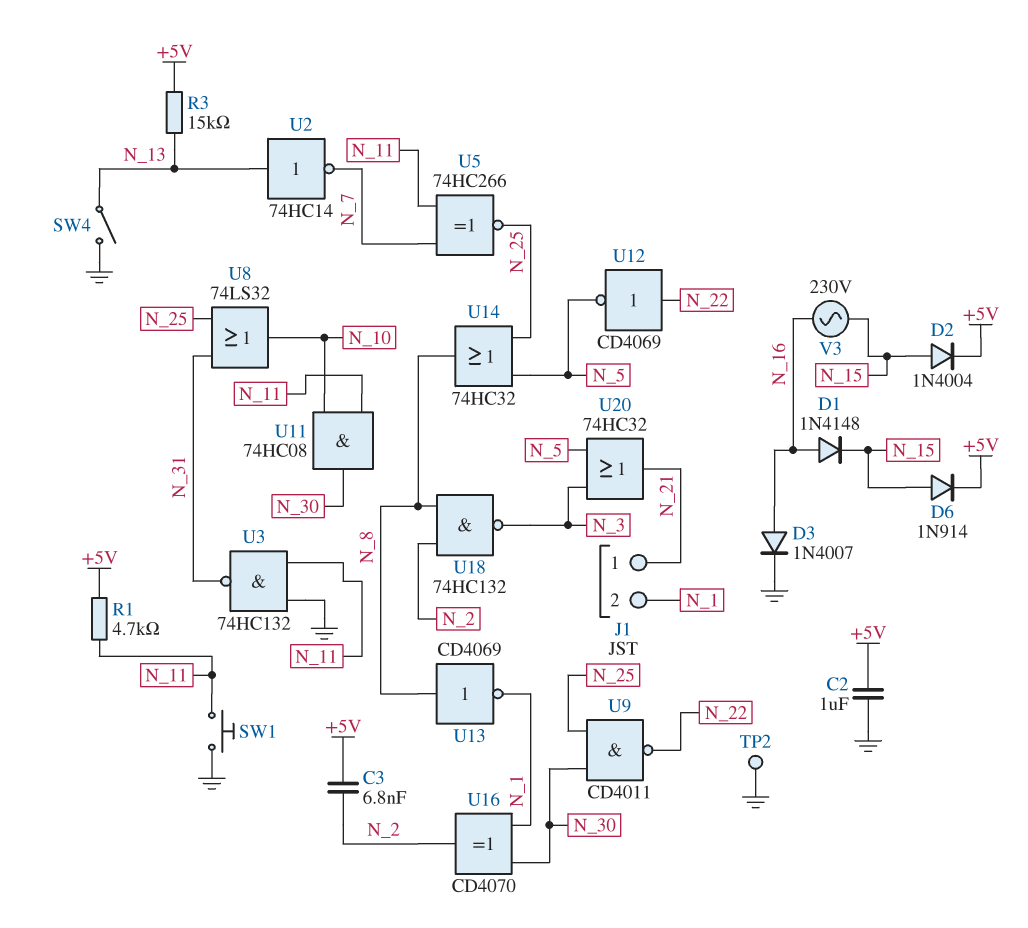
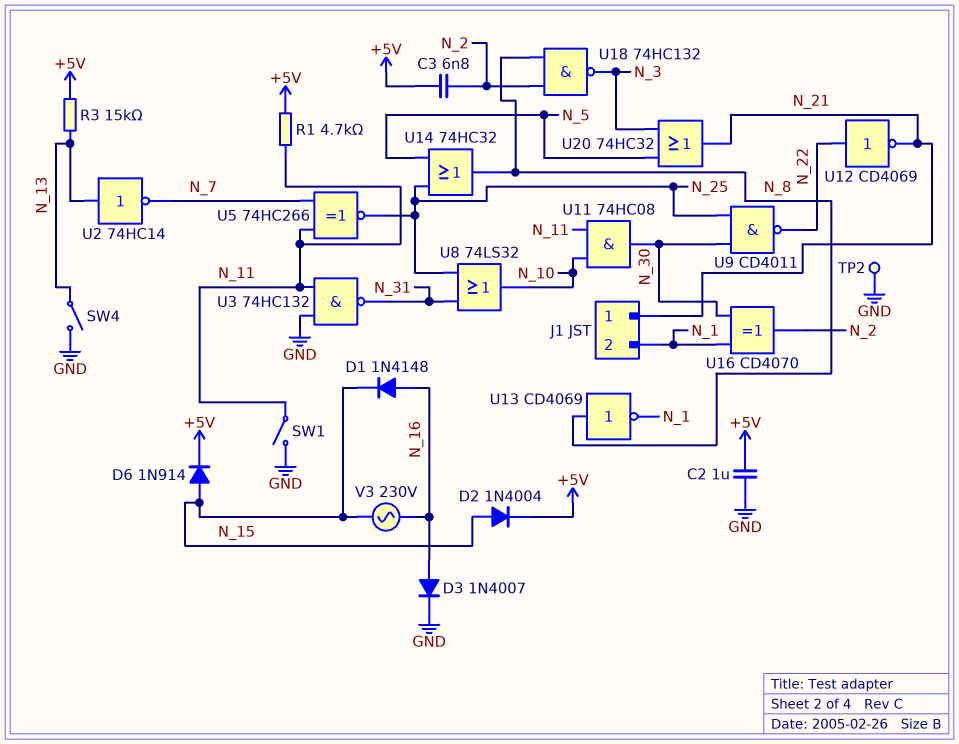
SW1: button (GND, N_11) -> switch (GND, N_11)
U12: NOT CD4069 (in N_22, out N_5) -> NOT CD4069 (in N_22, out N_21)

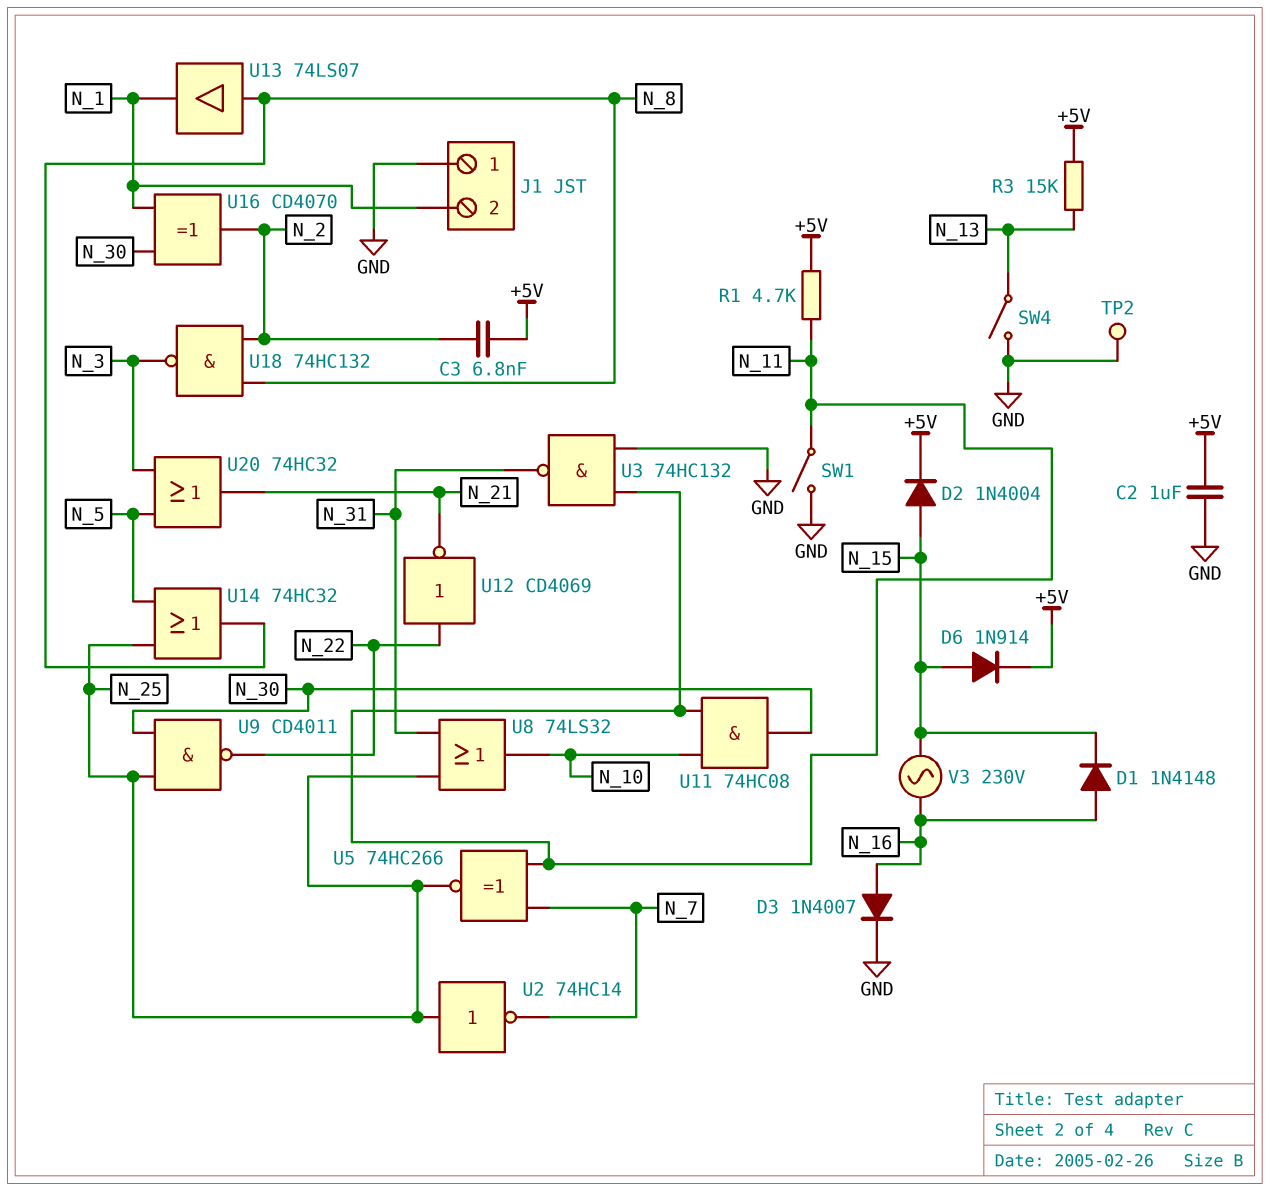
J1 pin 1: N_21 -> GND
U2: NOT 74HC14 (in N_13, out N_7) -> NOT 74HC14 (in N_25, out N_7)
U13: NOT CD4069 (in N_8, out N_1) -> buffer 74LS07 (in N_8, out N_1)

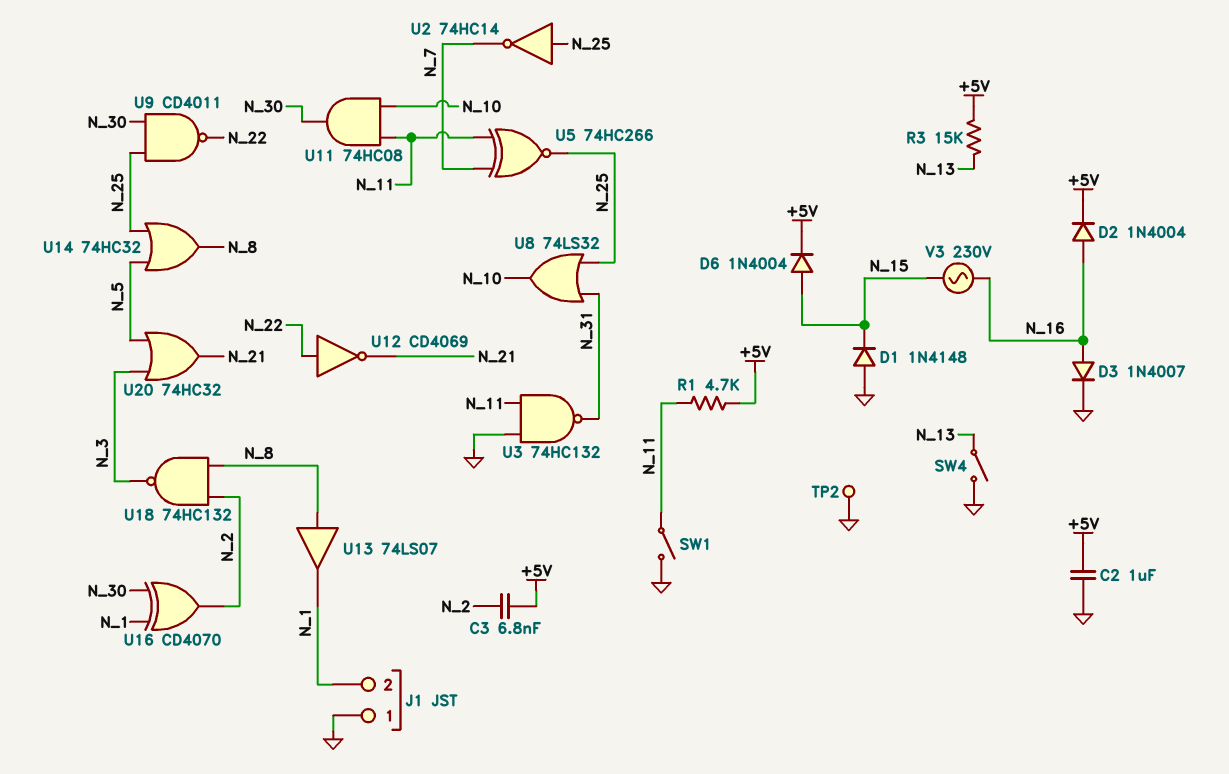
D1: diode 1N4148 (A N_16, K N_15) -> diode 1N4148 (A GND, K N_15)
D2: diode 1N4004 (A N_15, K +5V) -> diode 1N4004 (A N_16, K +5V)
D6: diode 1N914 (A N_15, K +5V) -> diode 1N4004 (A N_15, K +5V)

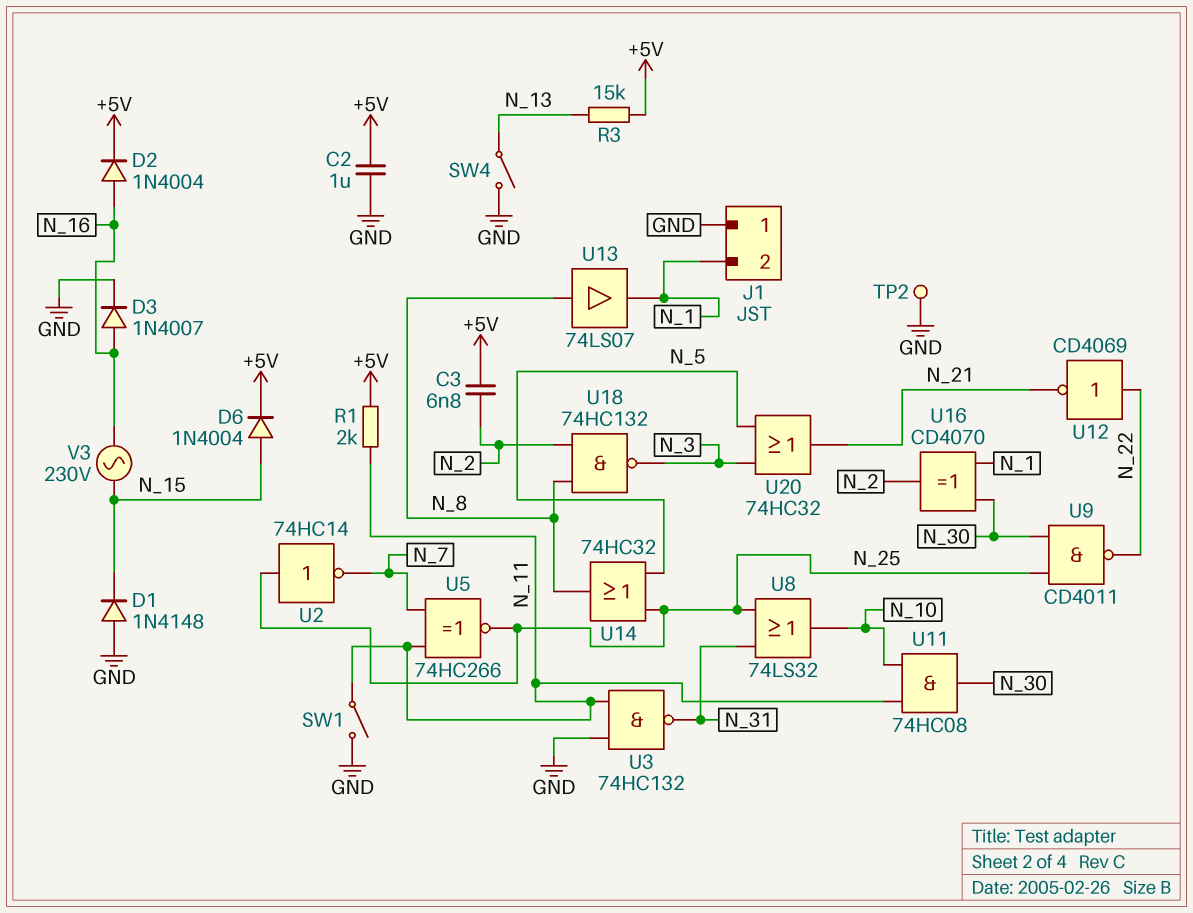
R1: 4.7k (+5V, N_11) -> 2k (+5V, N_11)

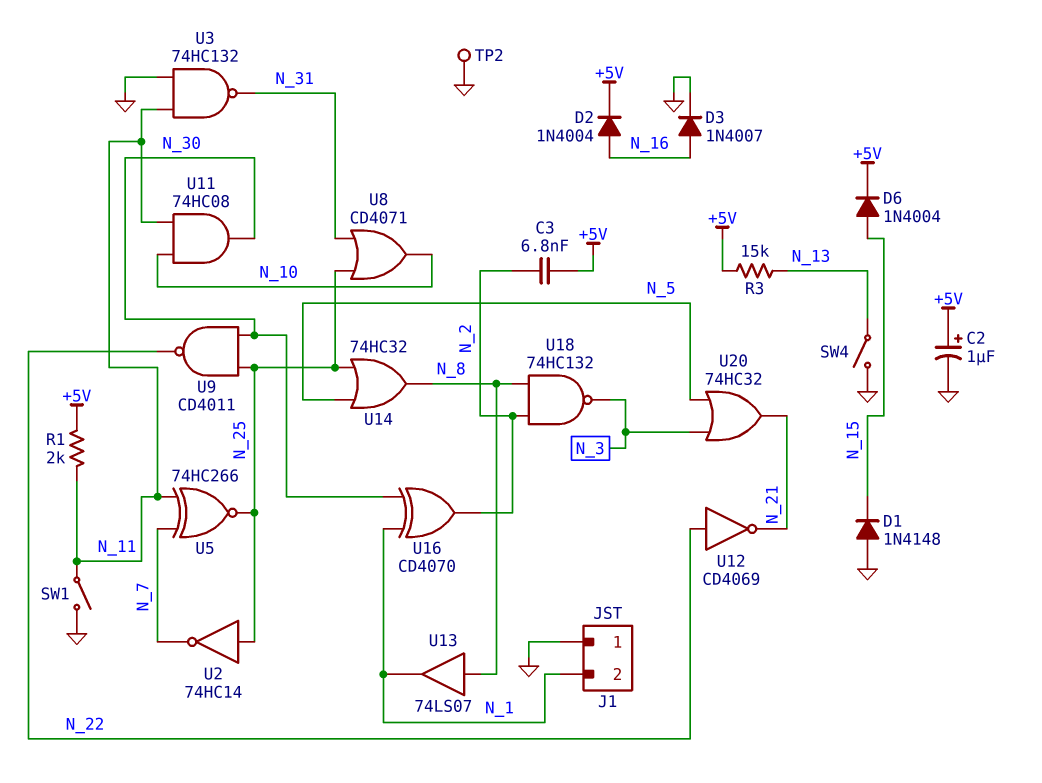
C2: 1uF (+5V, GND) -> 1uF (plus +5V, minus GND)
U8: OR 74LS32 (in N_25, in N_31, out N_10) -> OR CD4071 (in N_25, in N_31, out N_10)
V3: AC 230V (N_15, N_16) -> none

